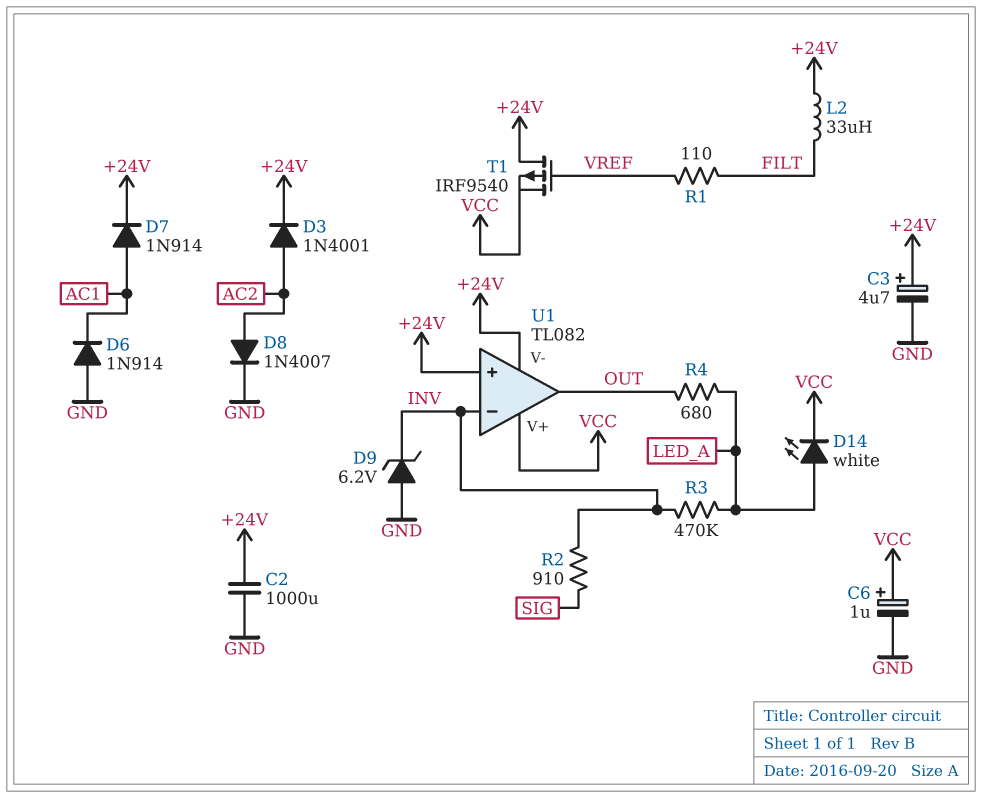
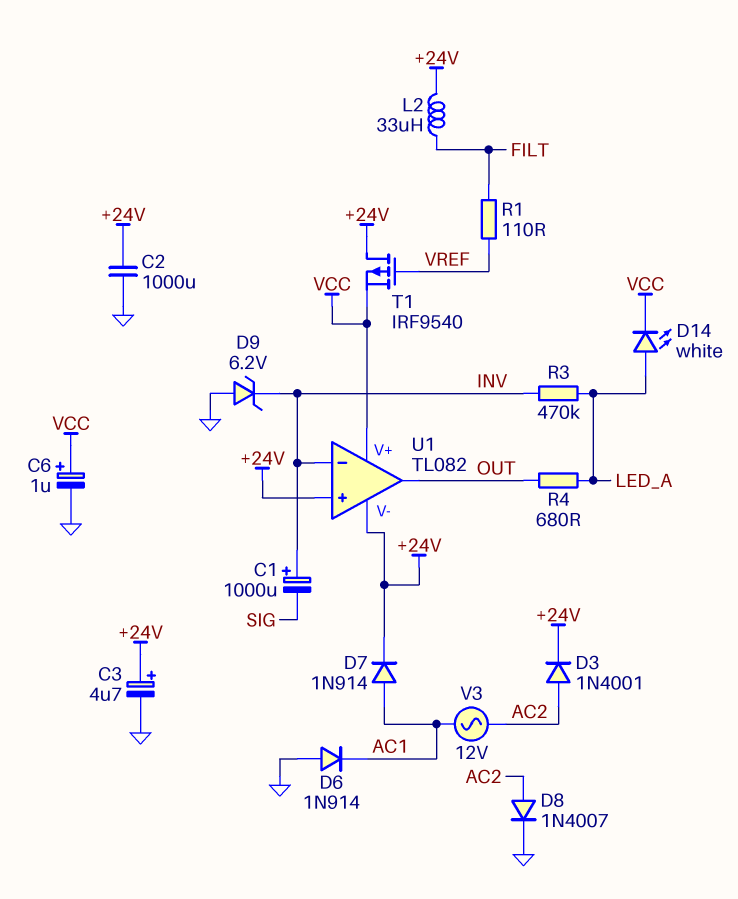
C1: none -> 1000uF (plus INV, minus SIG)
R2: 910 (INV, SIG) -> none
V3: none -> AC 12V (AC1, AC2)

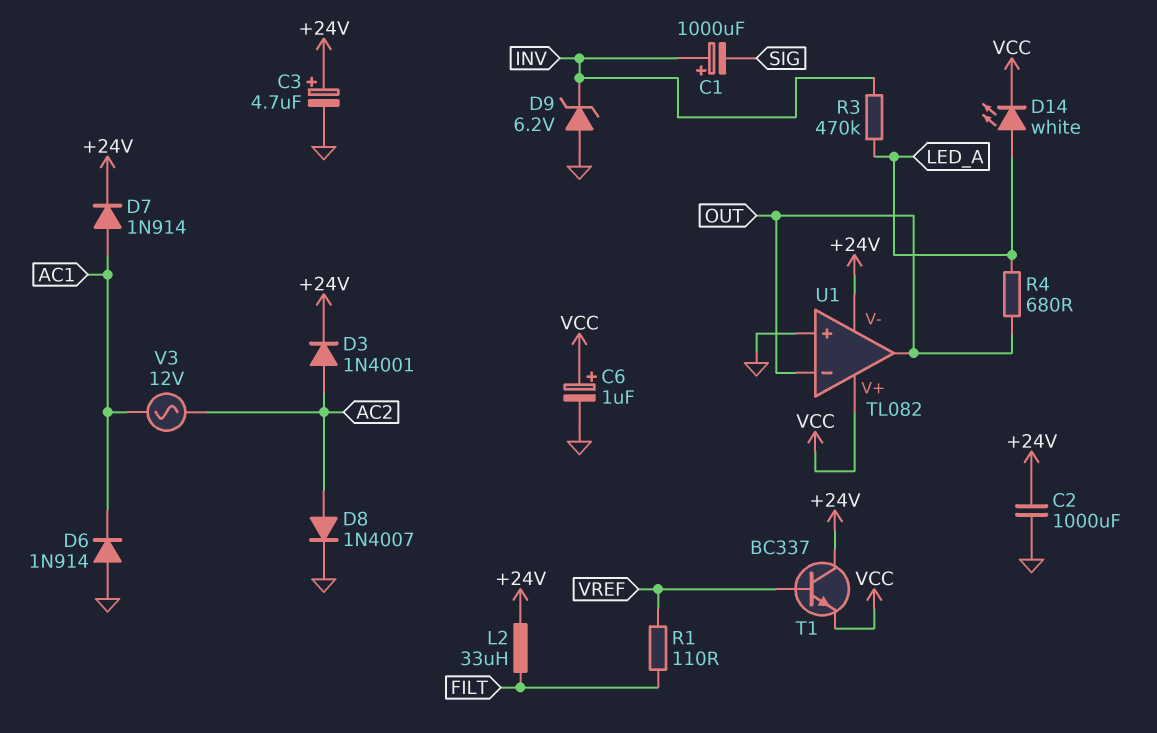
T1: PMOS IRF9540 (G VREF, D +24V, S VCC) -> NPN BC337 (B VREF, C +24V, E VCC)
U1 pin in+: +24V -> GND
U1 pin in-: INV -> OUT

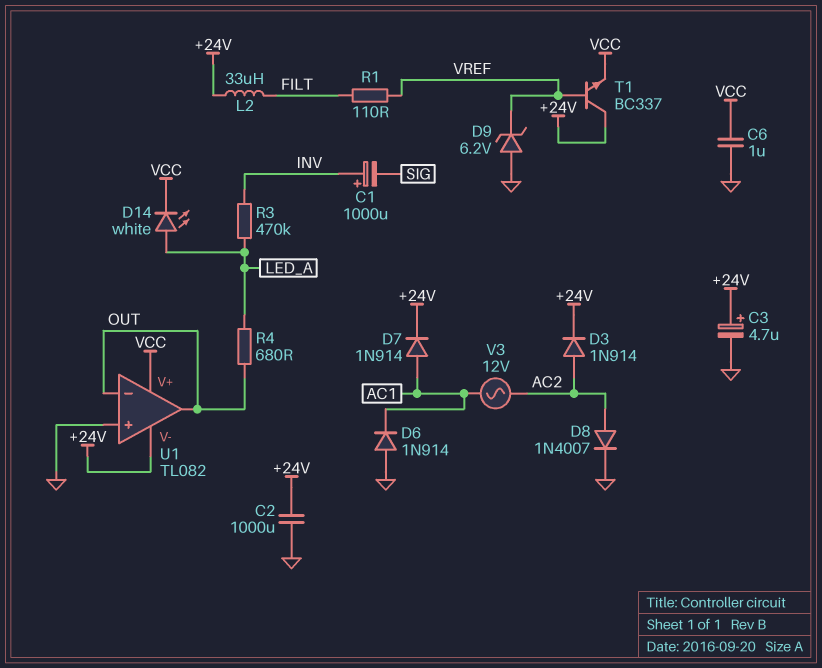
C6: 1uF (plus VCC, minus GND) -> 1uF (GND, VCC)
D3: diode 1N4001 (A AC2, K +24V) -> diode 1N914 (A AC2, K +24V)
D9: zener 6.2V (A GND, K INV) -> zener 6.2V (A GND, K VREF)

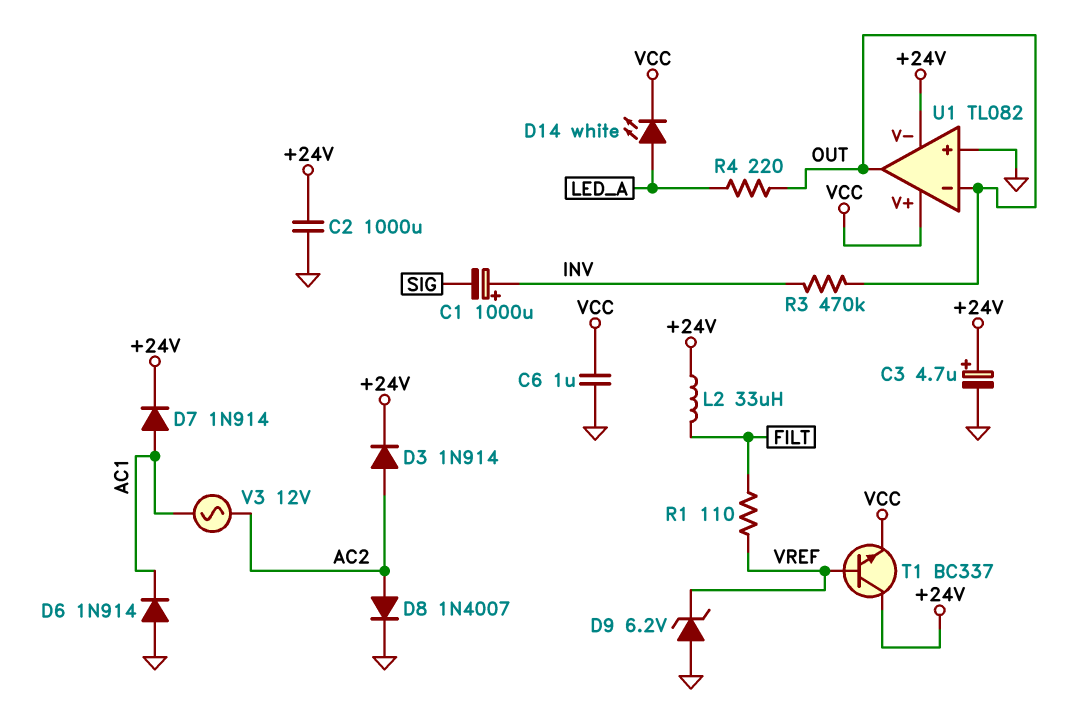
R3: 470k (INV, LED_A) -> 470k (INV, OUT)
R4: 680 (LED_A, OUT) -> 220 (LED_A, OUT)

